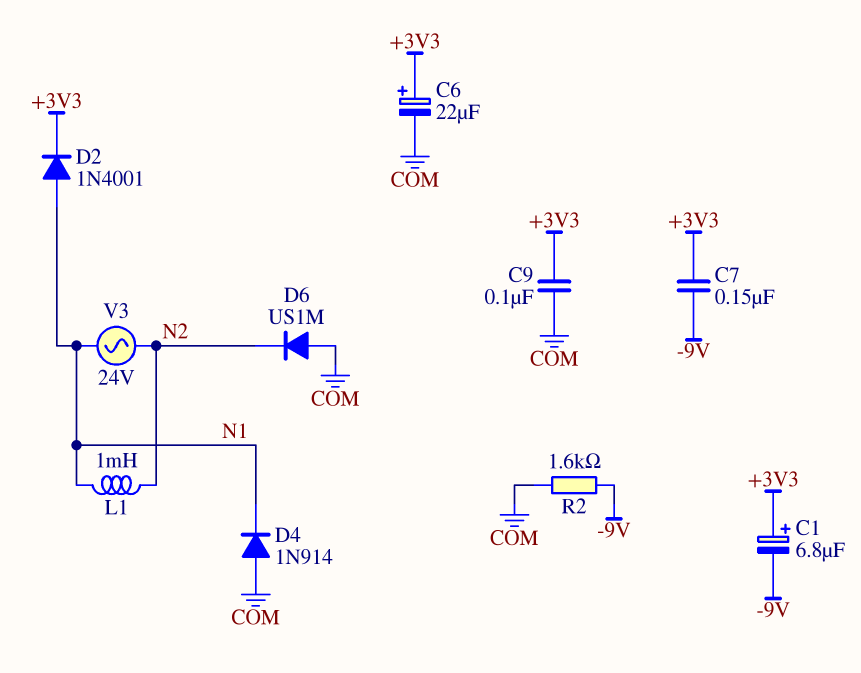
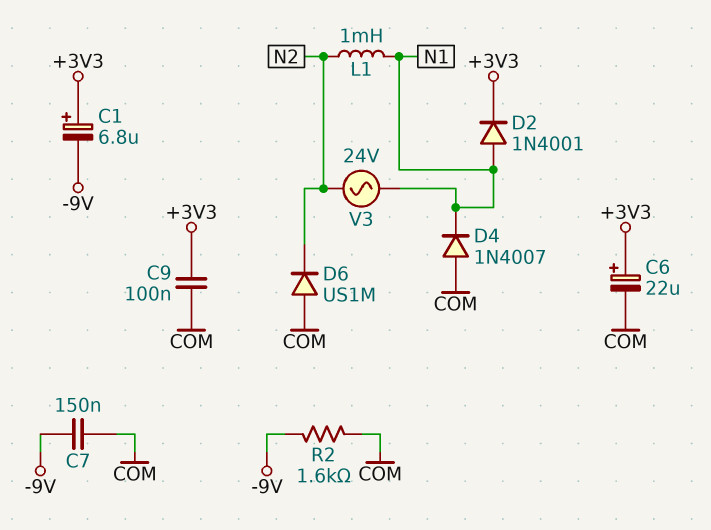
C7: 150nF (+3V3, -9V) -> 150nF (-9V, COM)
D4: diode 1N914 (A COM, K N1) -> diode 1N4007 (A COM, K N1)

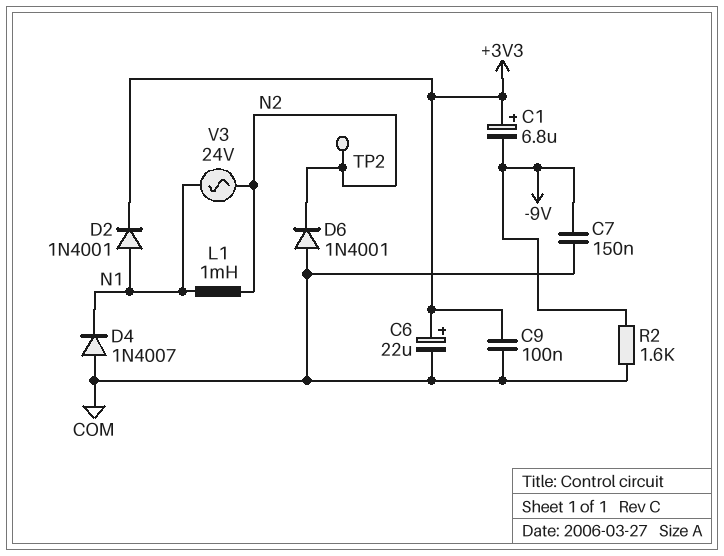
D6: diode US1M (A COM, K N2) -> diode 1N4001 (A COM, K N2)
TP2: none -> test point (N2)

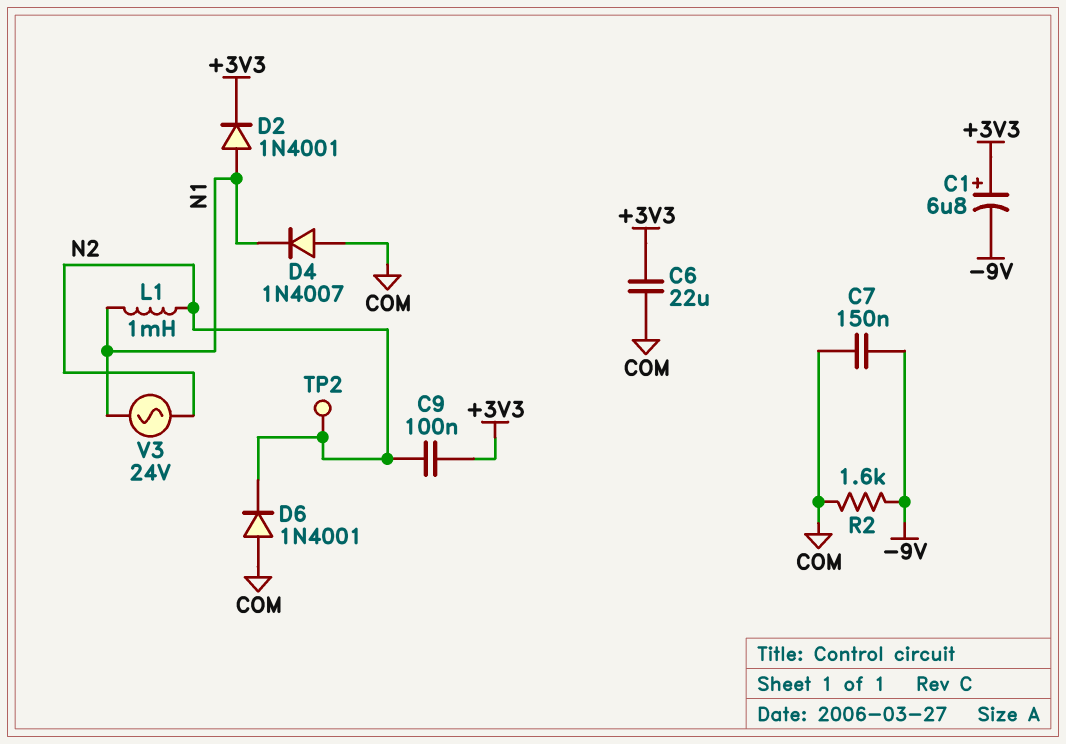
C6: 22uF (plus +3V3, minus COM) -> 22uF (+3V3, COM)
C9: 100nF (+3V3, COM) -> 100nF (+3V3, N2)

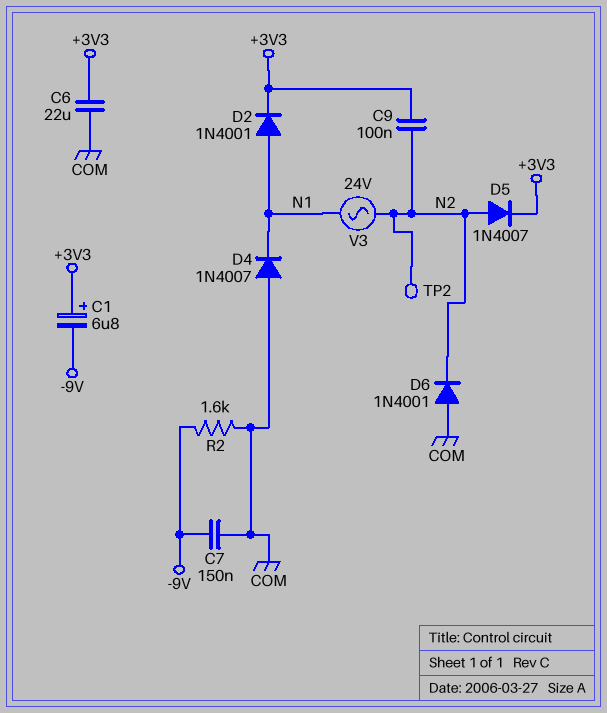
D5: none -> diode 1N4007 (A N2, K +3V3)
L1: 1mH (N1, N2) -> none

